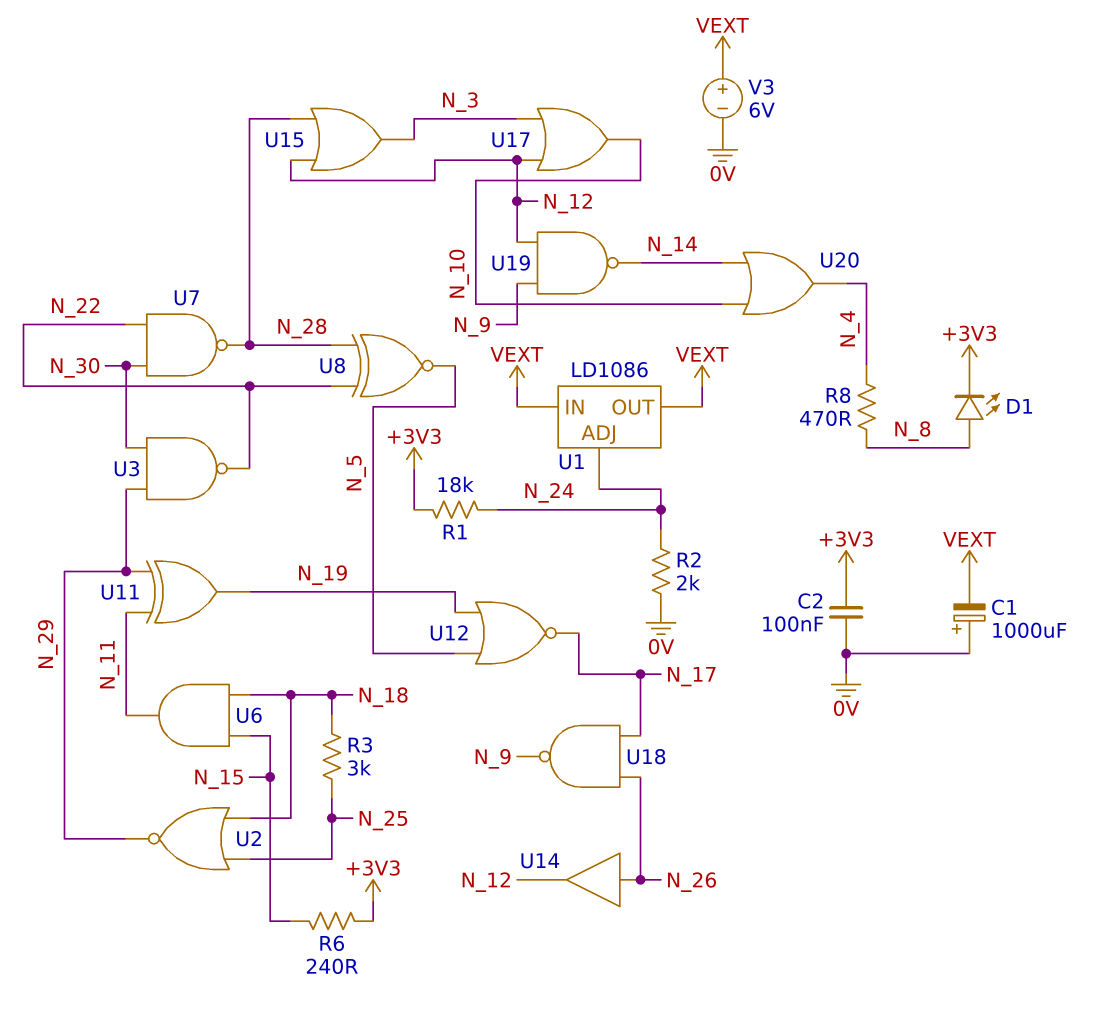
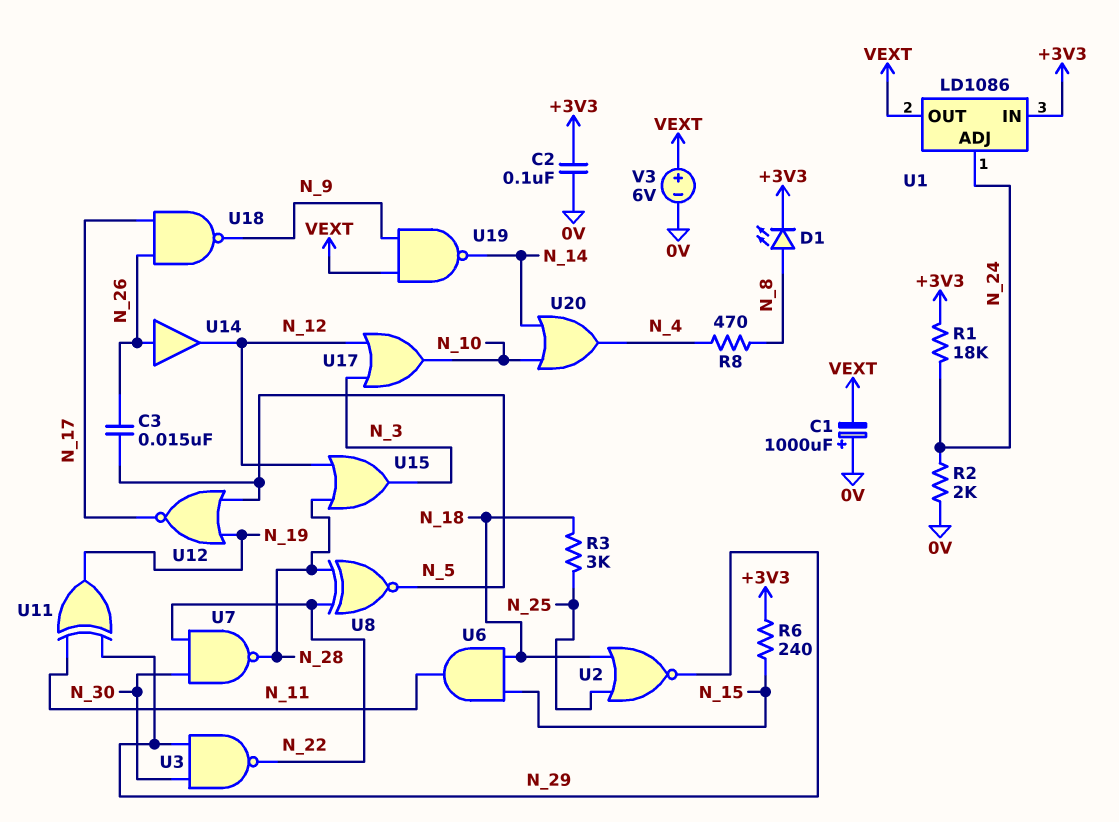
C3: none -> 15nF (N_5, N_26)
U1 pin IN: VEXT -> +3V3
U19: NAND (in N_9, in N_12, out N_14) -> NAND (in N_9, in VEXT, out N_14)

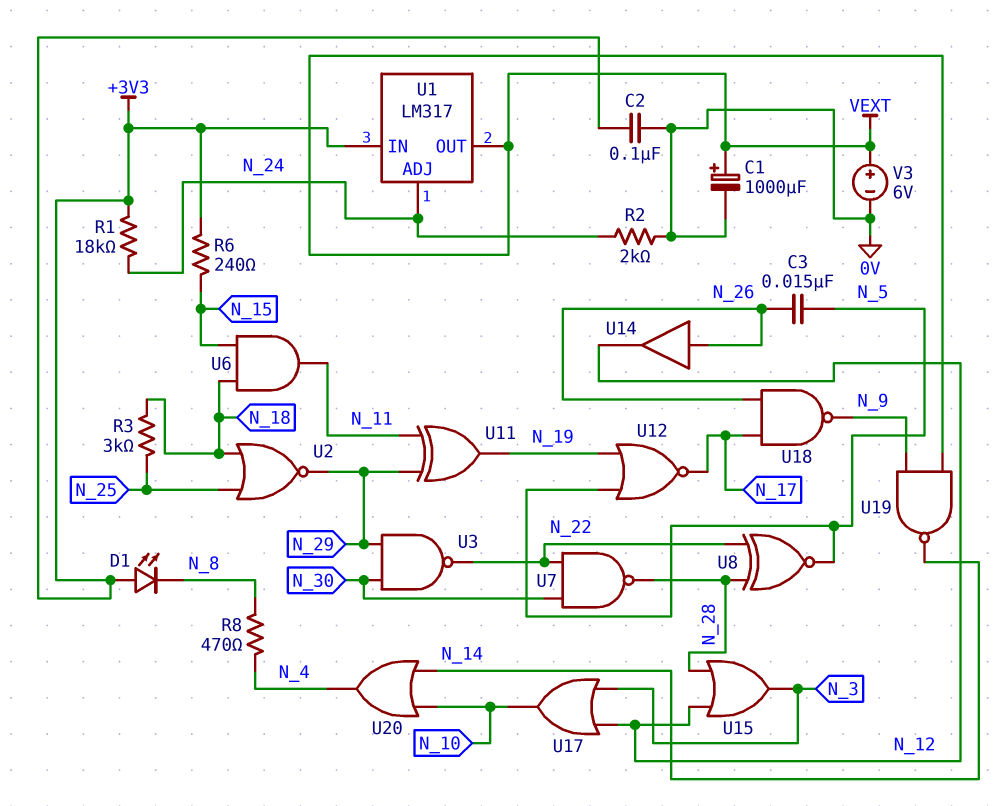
C1: 1000uF (plus 0V, minus VEXT) -> 1000uF (plus VEXT, minus 0V)
D1: LED (A N_8, K +3V3) -> LED (A +3V3, K N_8)
U1: LD1086 -> LM317

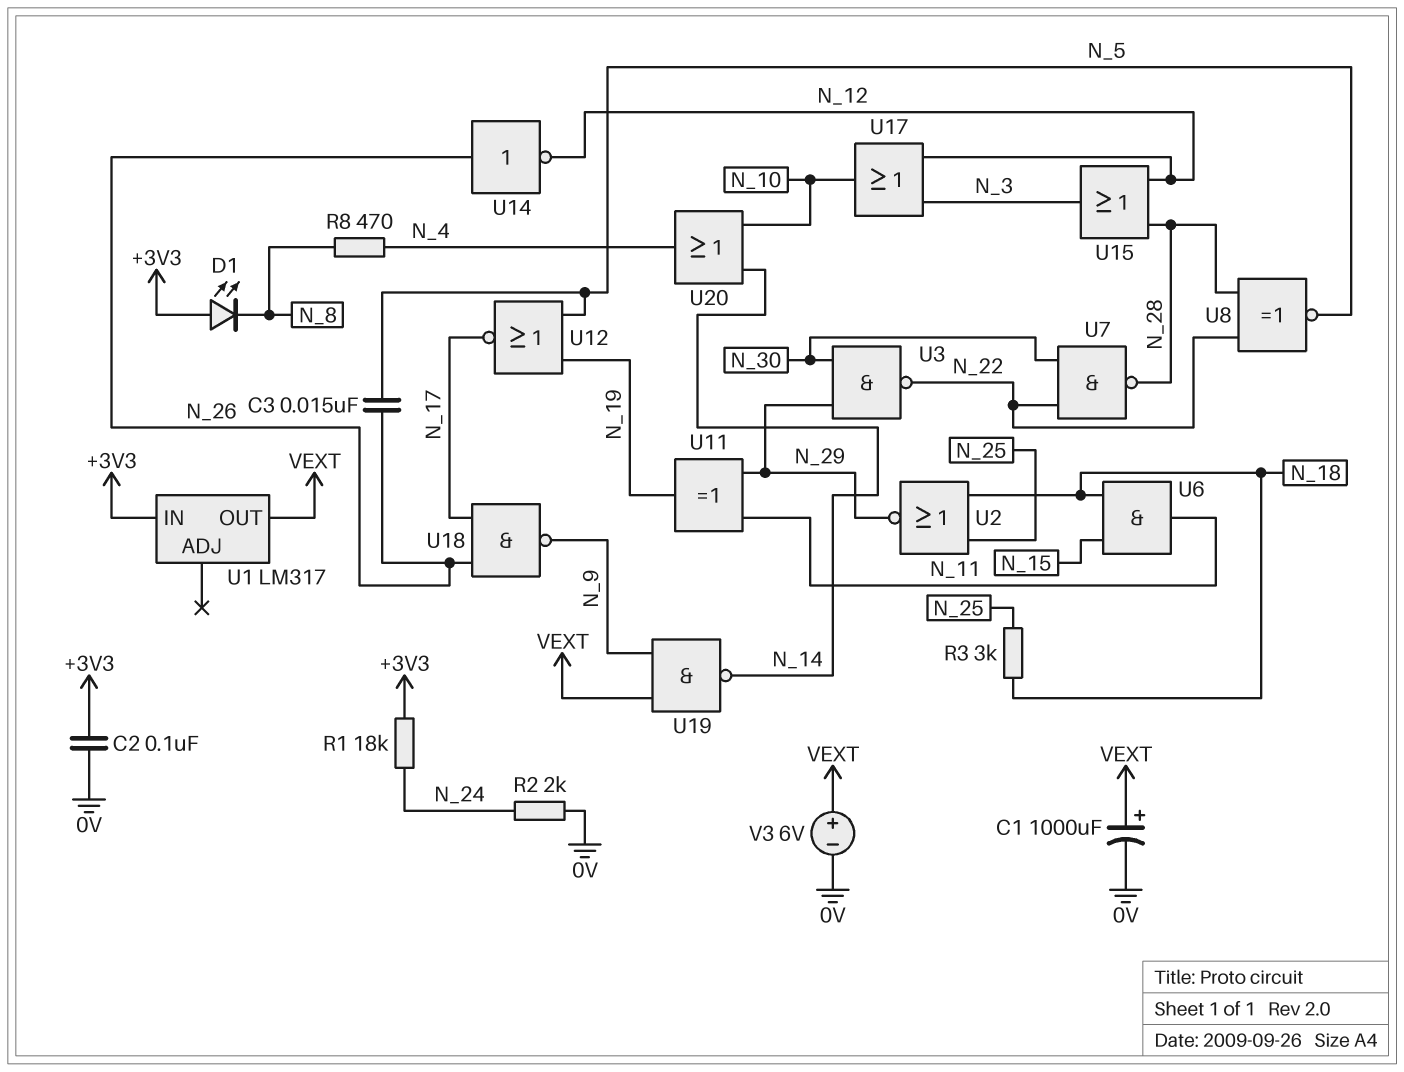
R6: 240 (+3V3, N_15) -> none
U1 pin ADJ: N_24 -> none
U14: buffer (in N_26, out N_12) -> NOT (in N_26, out N_12)

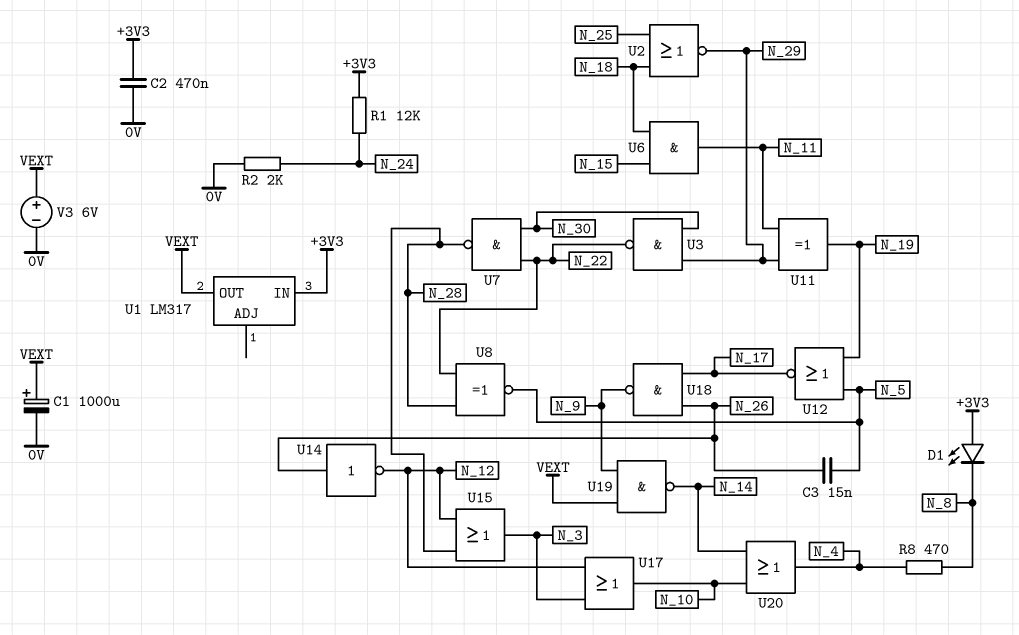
C2: 100nF (+3V3, 0V) -> 470nF (+3V3, 0V)
R1: 18k (+3V3, N_24) -> 12k (+3V3, N_24)
R3: 3k (N_18, N_25) -> none

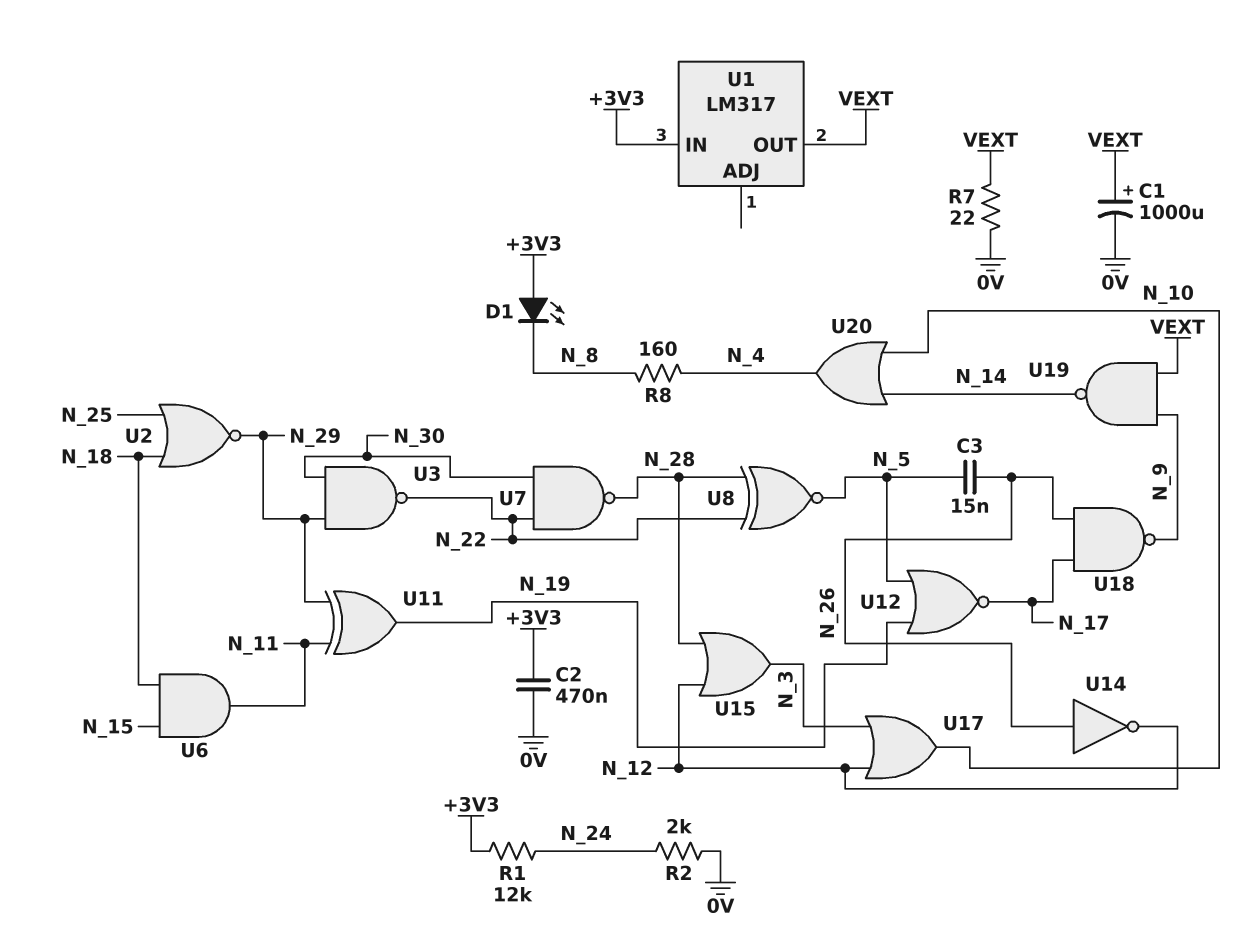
R7: none -> 22 (0V, VEXT)
R8: 470 (N_4, N_8) -> 160 (N_4, N_8)
V3: 6V (plus VEXT, minus 0V) -> none

